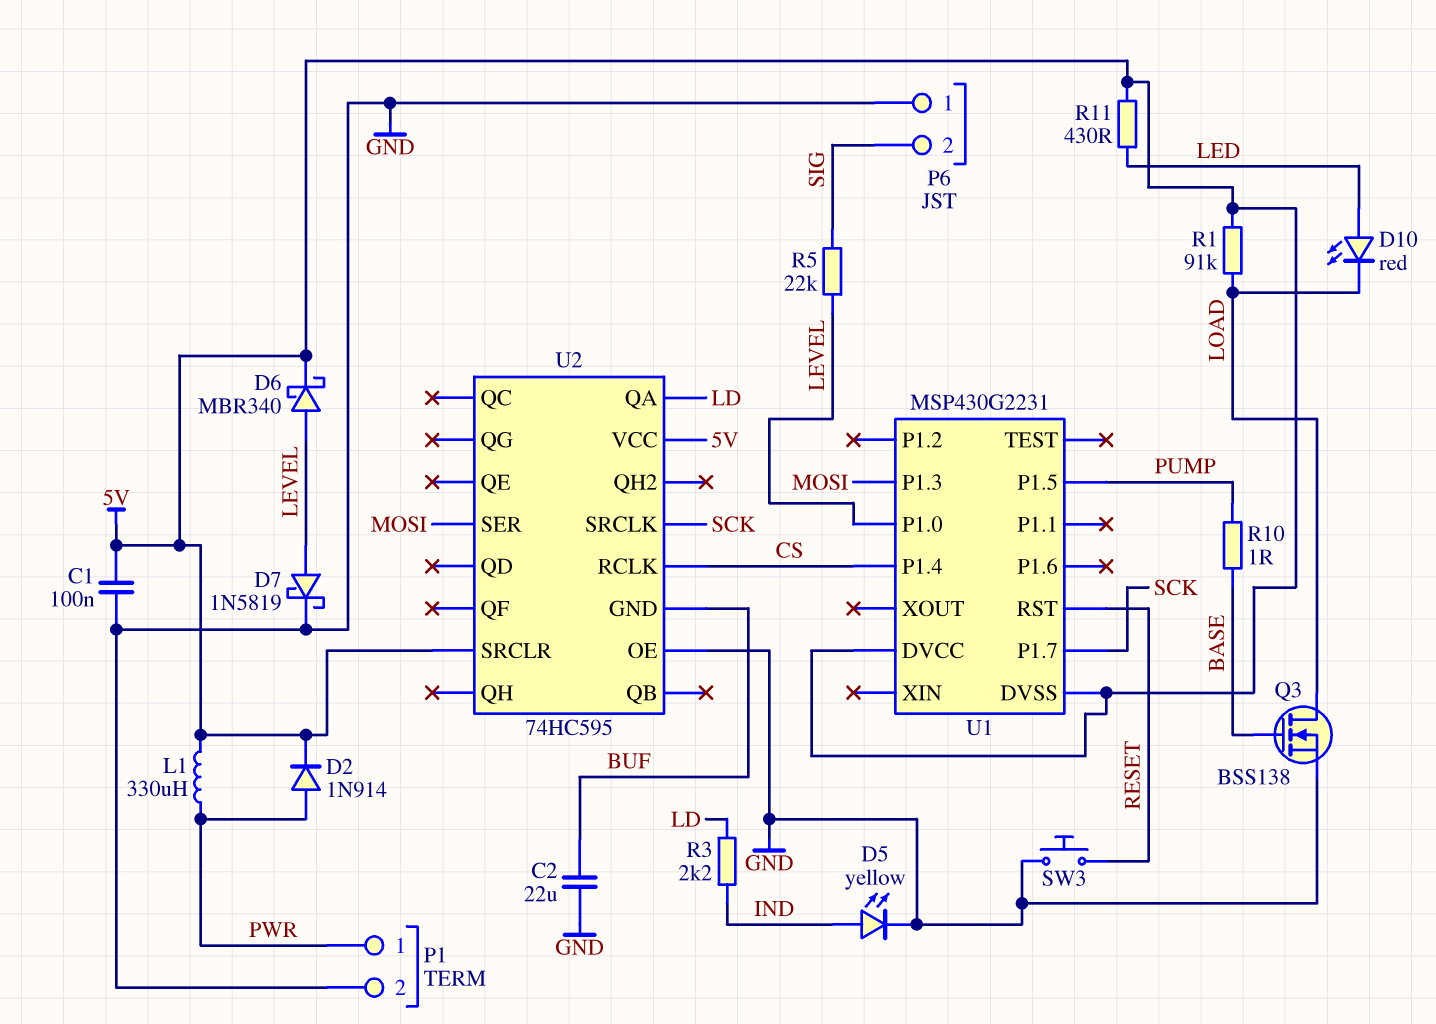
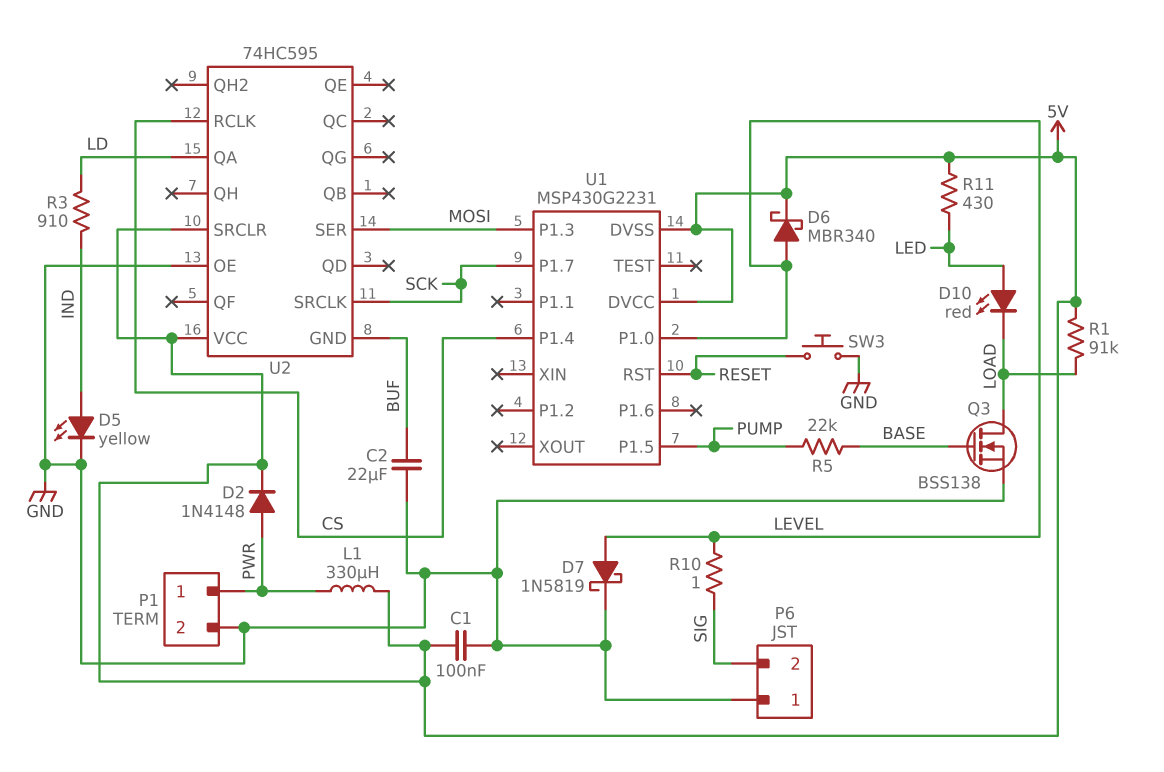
D2: diode 1N914 (A PWR, K 5V) -> diode 1N4148 (A PWR, K 5V)
R3: 2.2k (IND, LD) -> 910 (IND, LD)
R5: 22k (LEVEL, SIG) -> 22k (BASE, PUMP)
R10: 1 (BASE, PUMP) -> 1 (LEVEL, SIG)

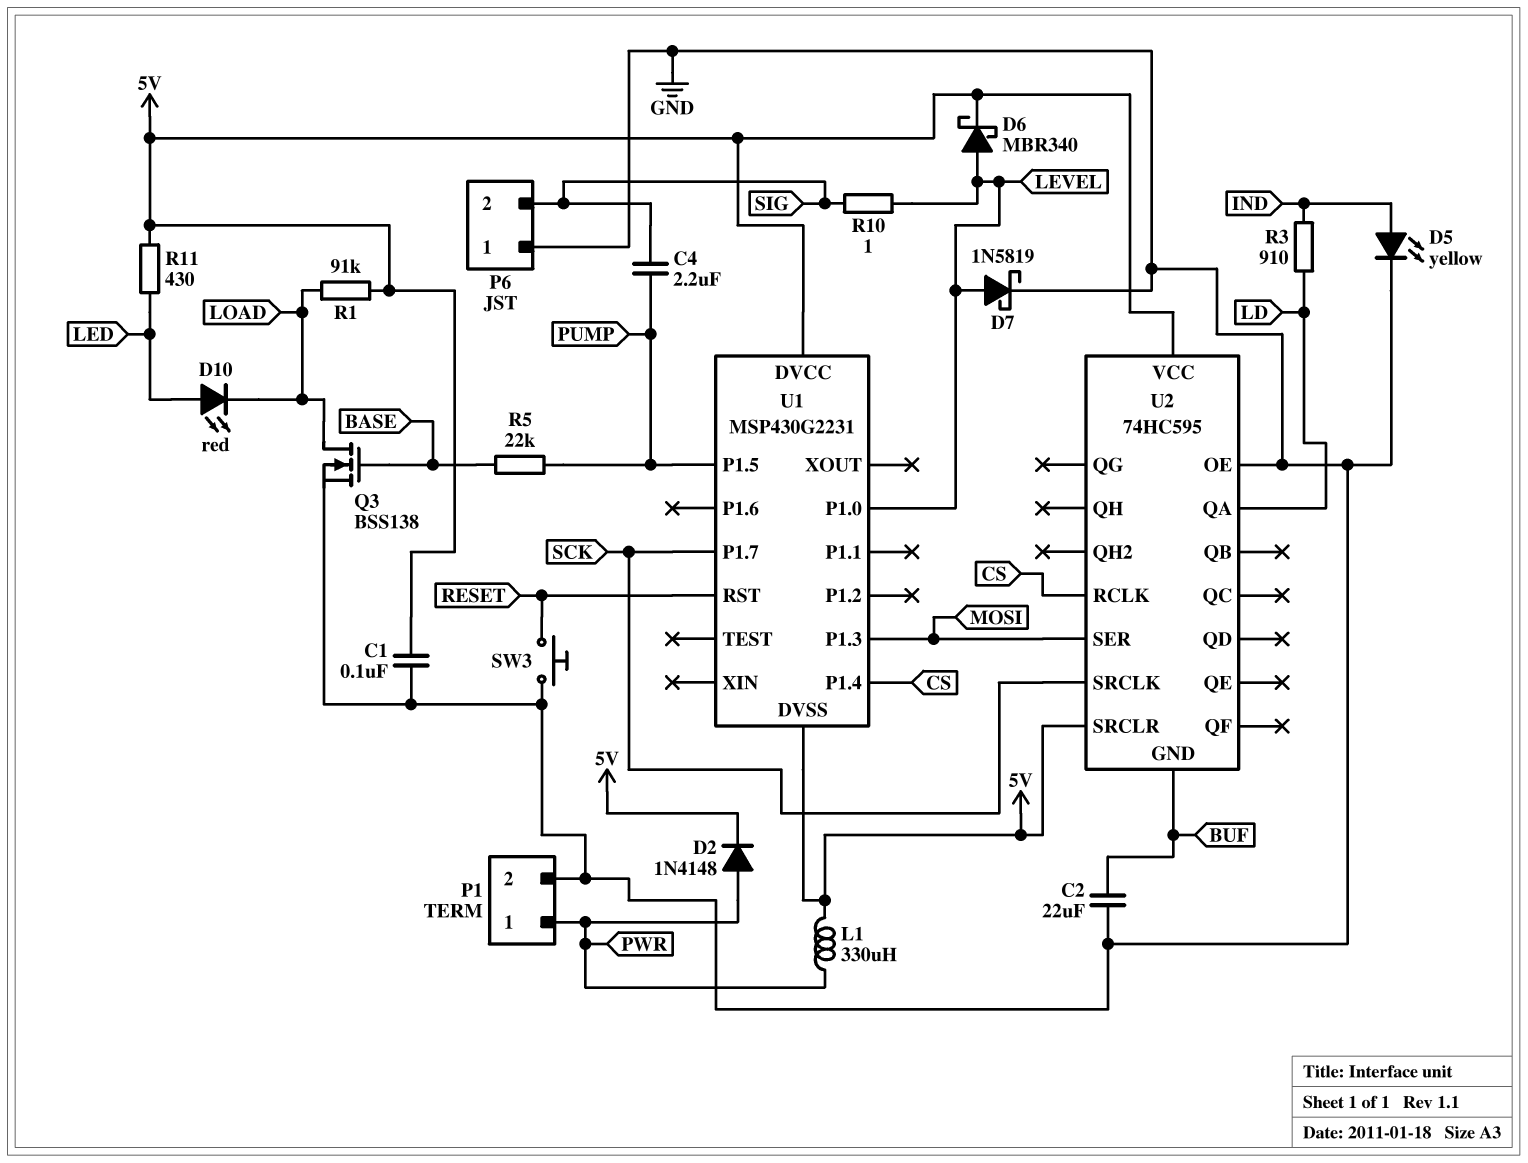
C4: none -> 2.2uF (PUMP, SIG)

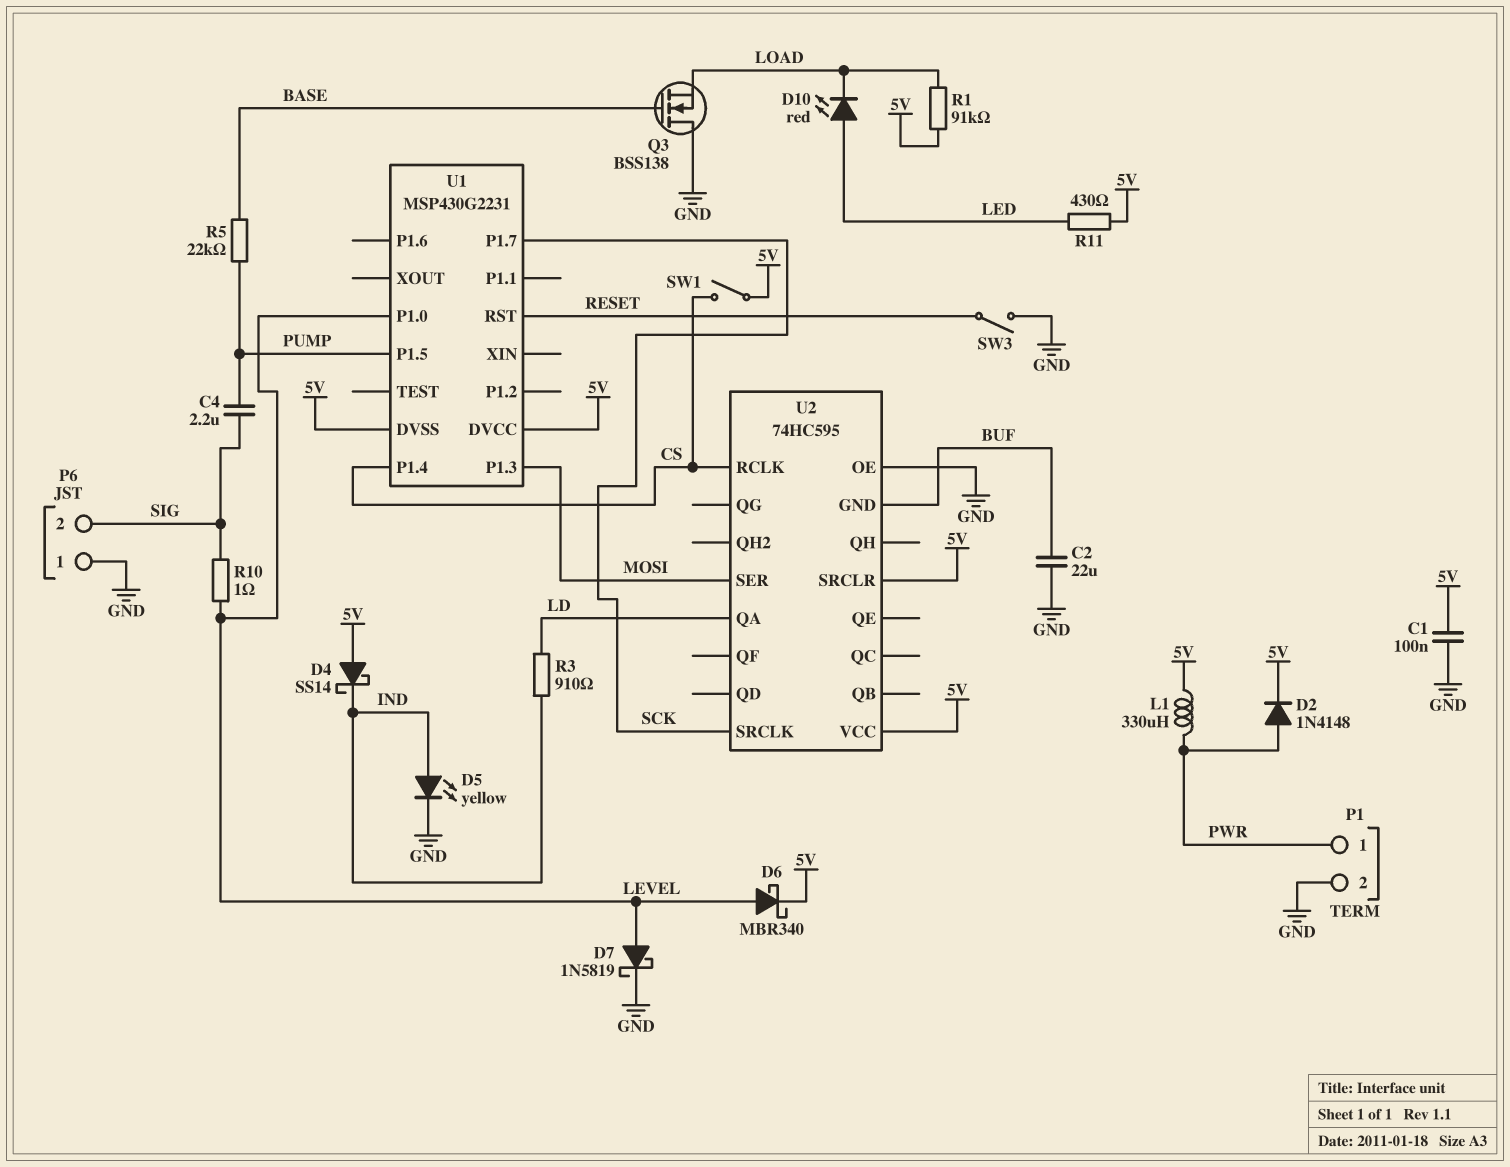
D4: none -> schottky SS14 (A 5V, K IND)
Q3: NMOS BSS138 (G BASE, D LOAD, S GND) -> NMOS BSS138 (G BASE, D GND, S LOAD)
SW1: none -> switch (5V, CS)
SW3: button (GND, RESET) -> switch (GND, RESET)

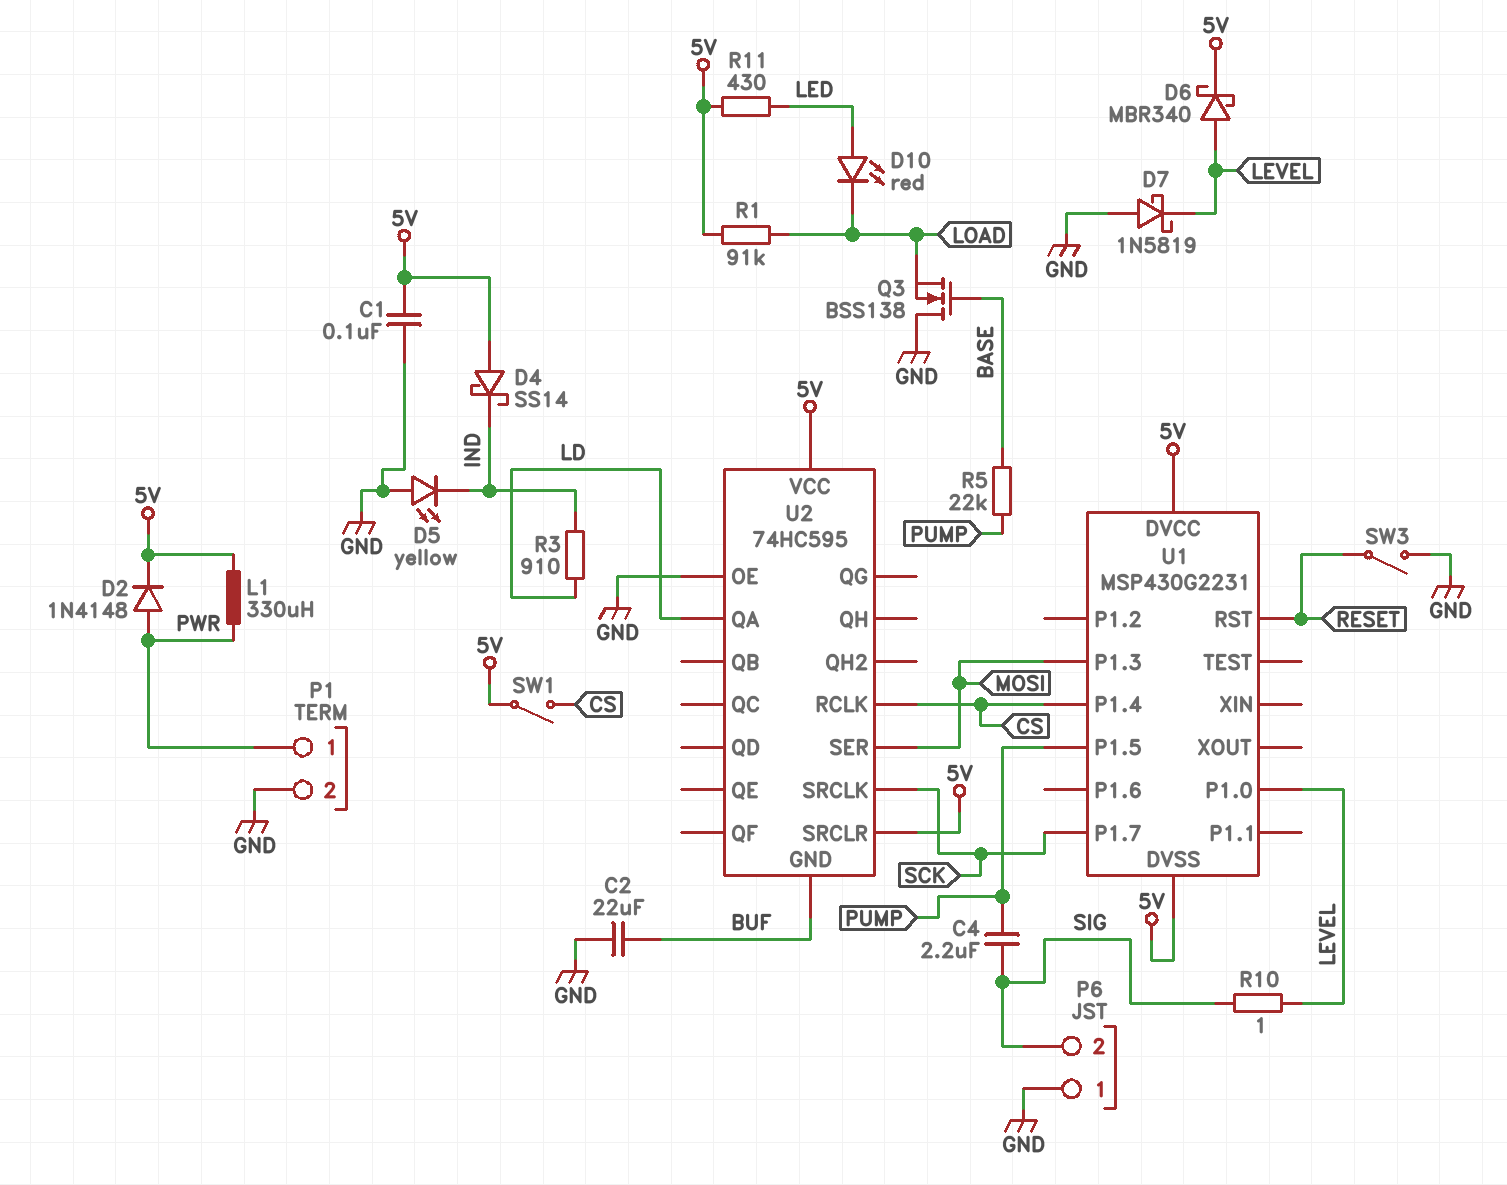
D5: LED yellow (A IND, K GND) -> LED yellow (A GND, K IND)
D7: schottky 1N5819 (A LEVEL, K GND) -> schottky 1N5819 (A GND, K LEVEL)

